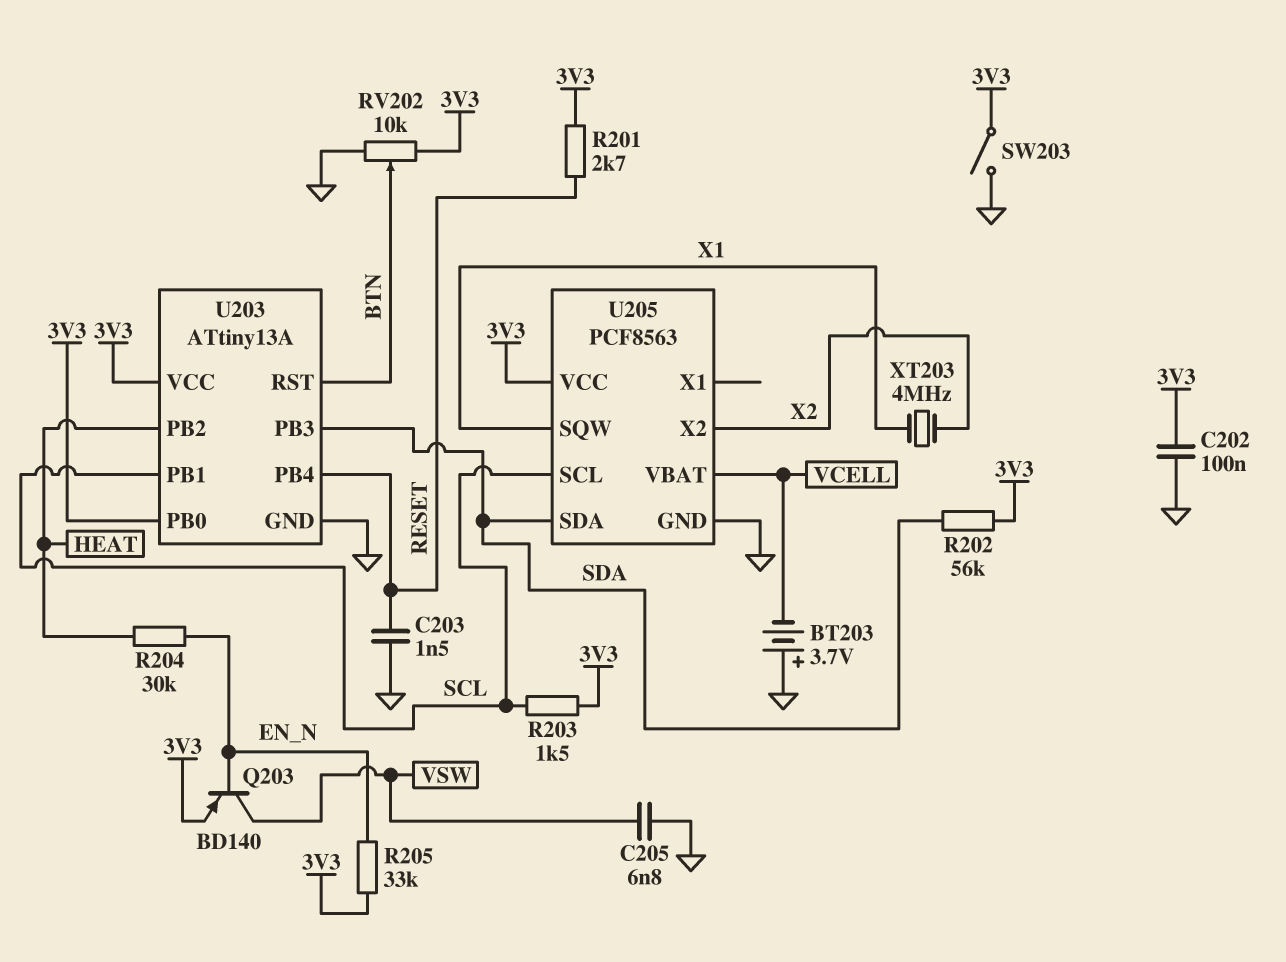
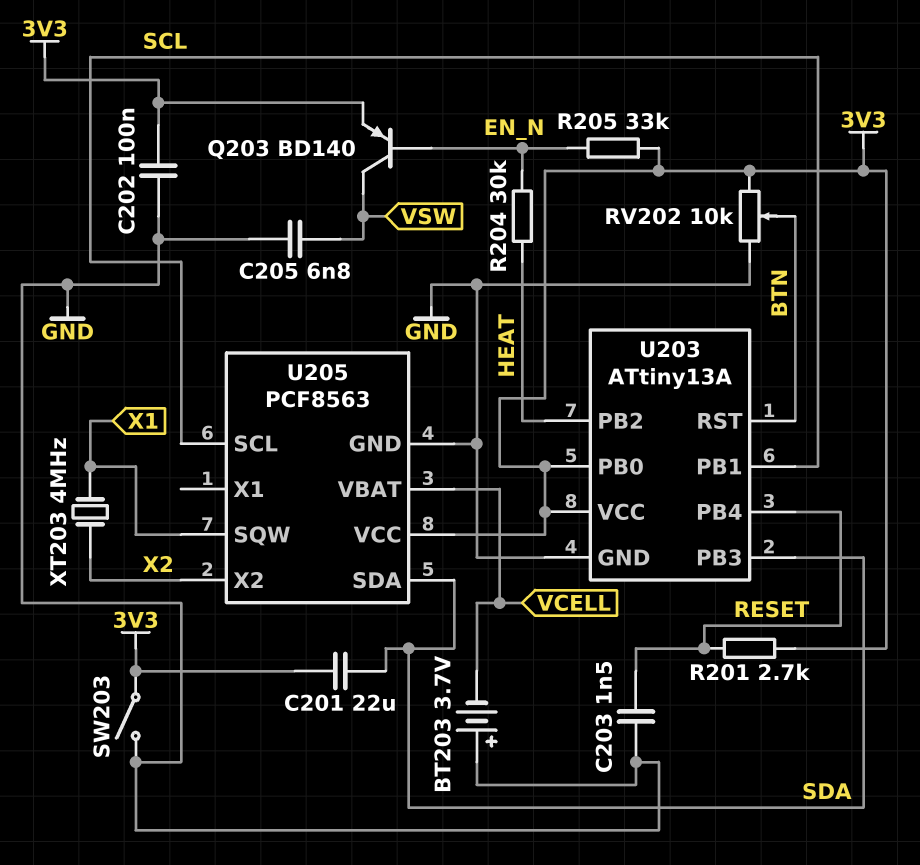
C201: none -> 22uF (3V3, SDA)
R202: 56k (3V3, SDA) -> none
R203: 1.5k (3V3, SCL) -> none

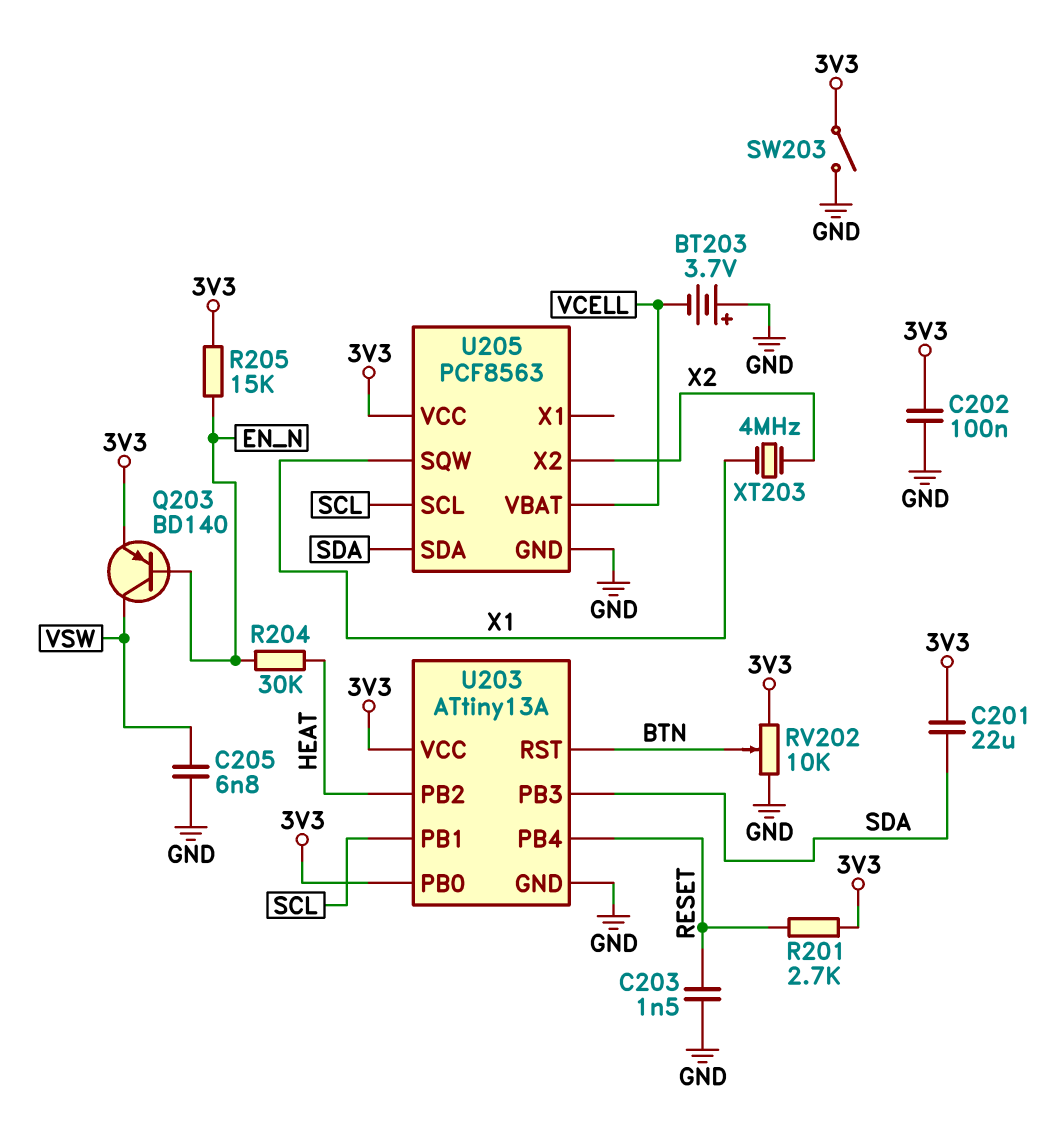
R205: 33k (3V3, EN_N) -> 15k (3V3, EN_N)

